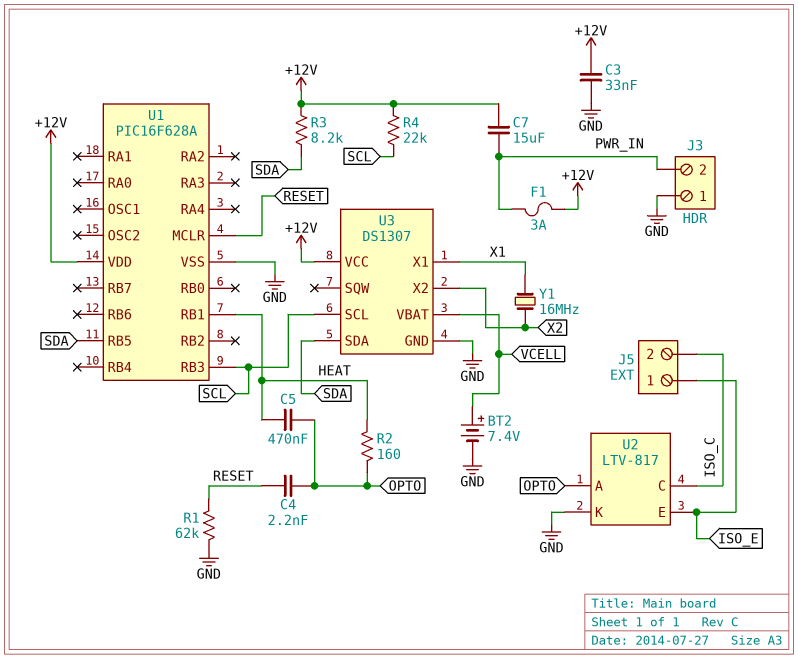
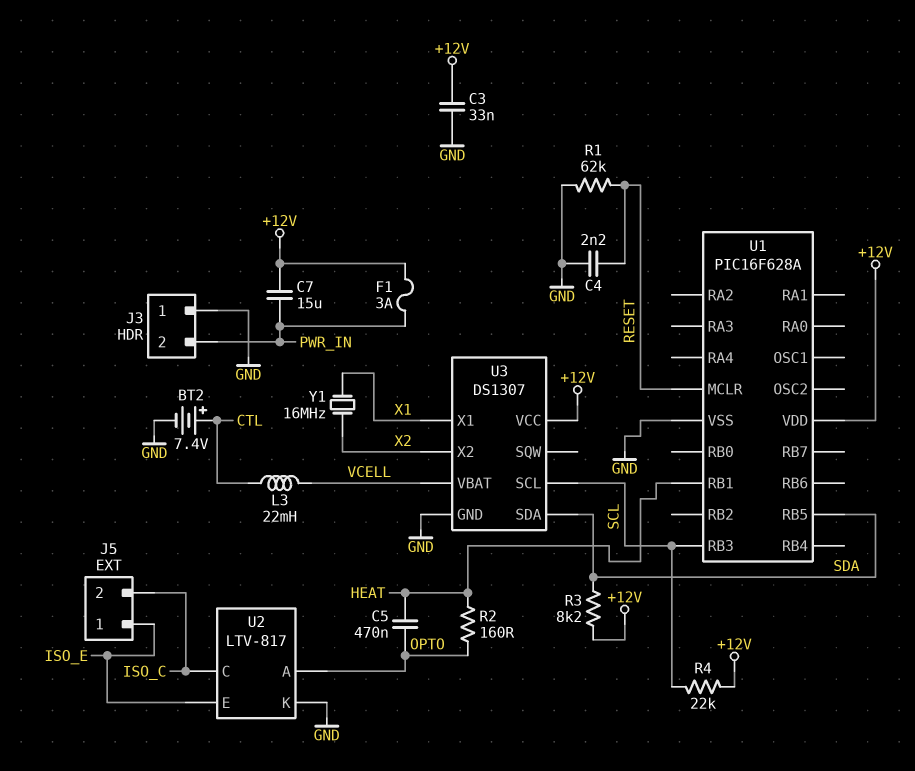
BT2: 7.4V (plus VCELL, minus GND) -> 7.4V (plus CTL, minus GND)
C4: 2.2nF (OPTO, RESET) -> 2.2nF (GND, RESET)
L3: none -> 22mH (CTL, VCELL)

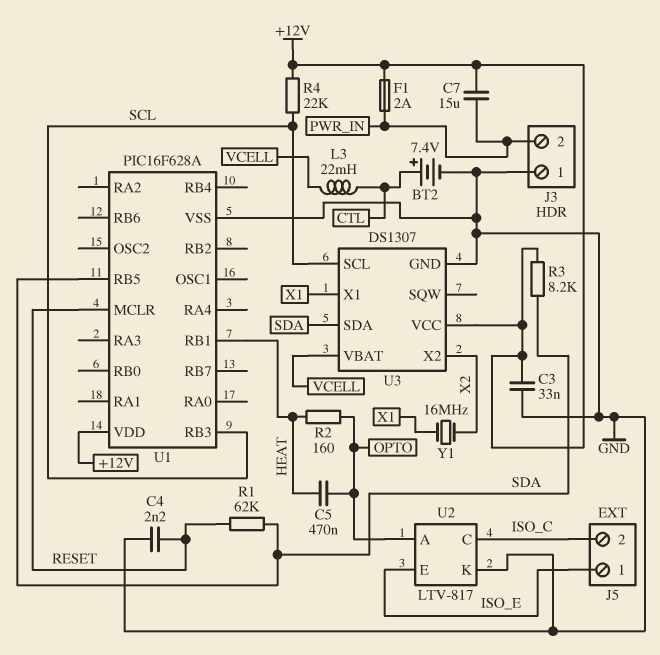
F1: 3A (+12V, PWR_IN) -> 2A (+12V, PWR_IN)
R1: 62k (GND, RESET) -> 62k (RESET, SDA)

